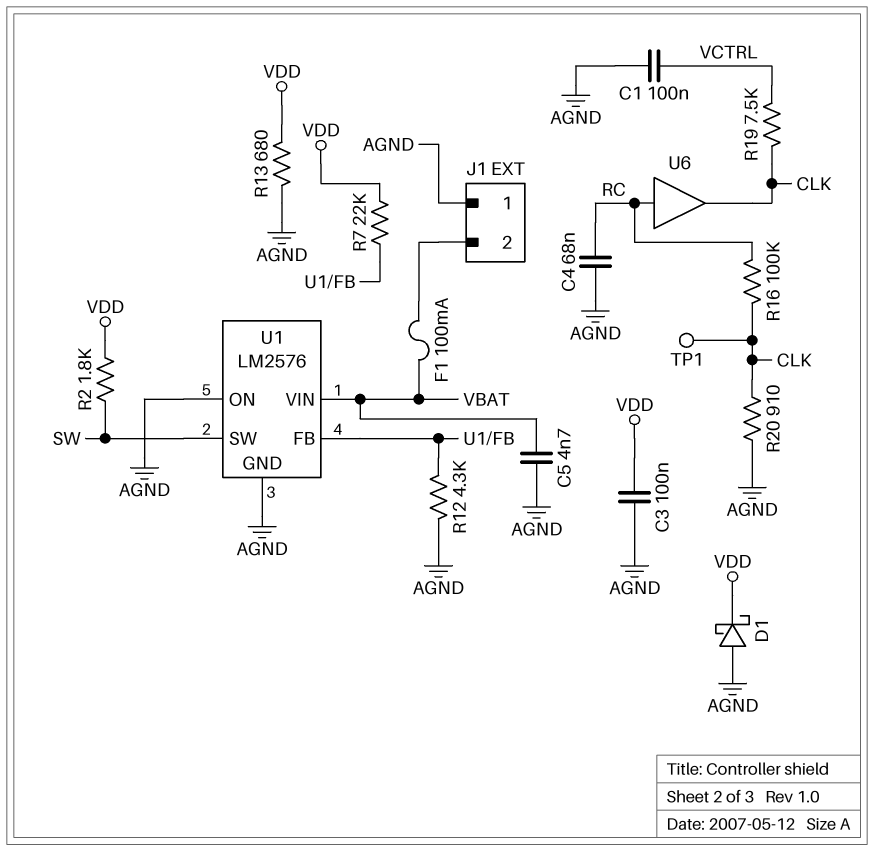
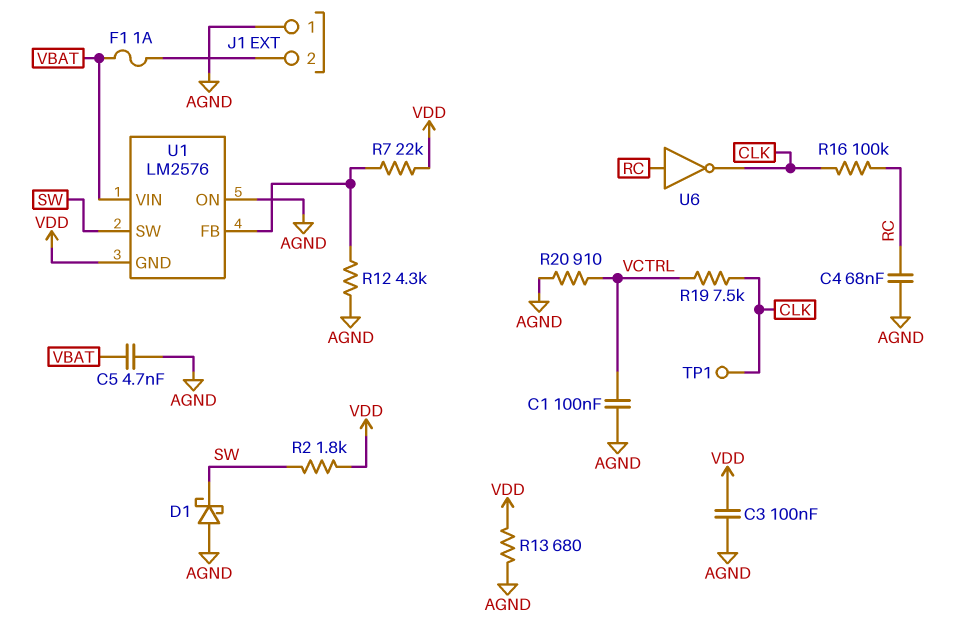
D1: schottky (A AGND, K VDD) -> schottky (A AGND, K SW)
F1: 100mA (J1/2, VBAT) -> 1A (J1/2, VBAT)
R20: 910 (AGND, CLK) -> 910 (AGND, VCTRL)
U1 pin GND: AGND -> VDD
U6: buffer (in RC, out CLK) -> NOT (in RC, out CLK)

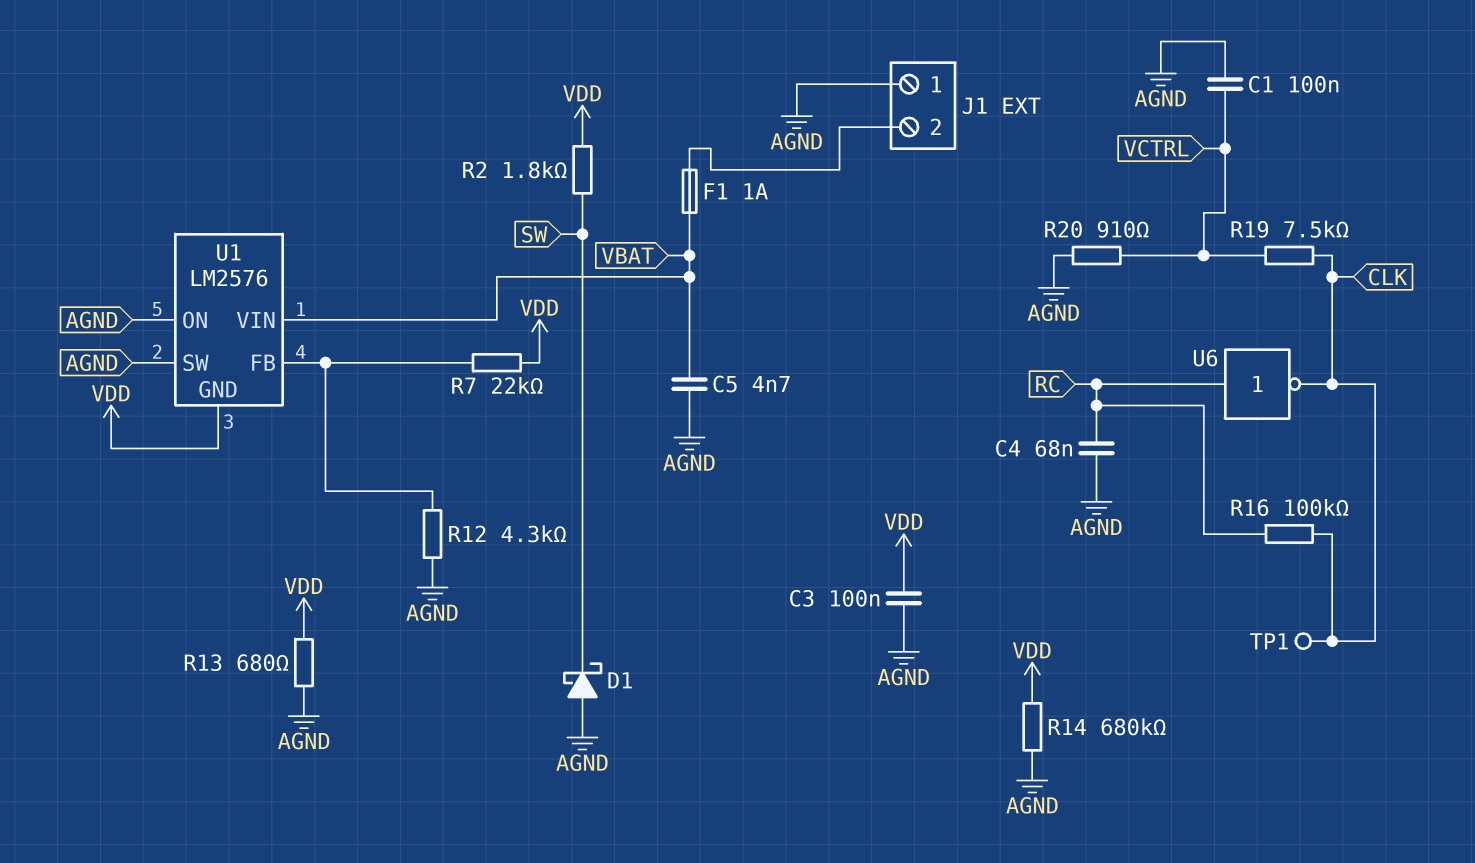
R14: none -> 680k (AGND, VDD)
U1 pin SW: SW -> AGND

